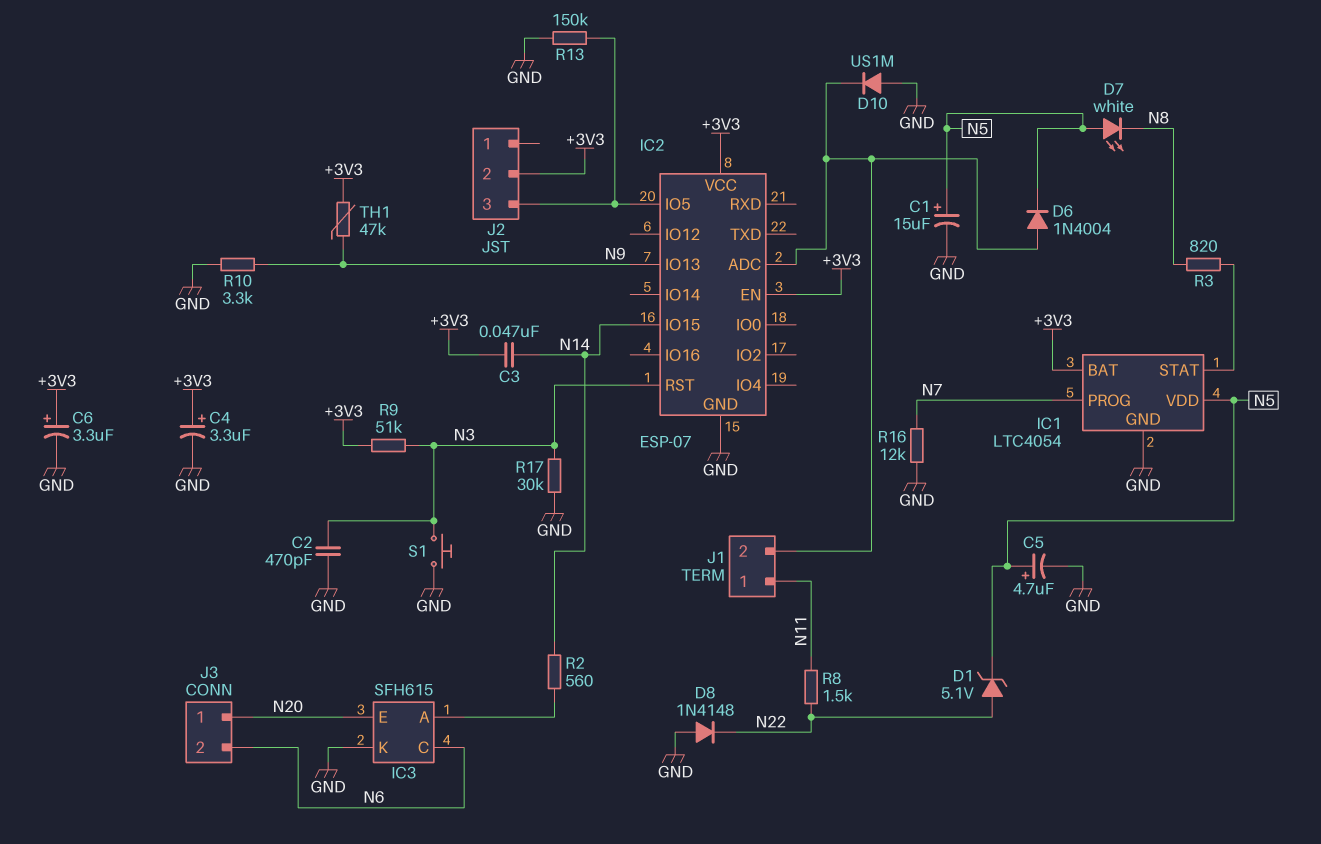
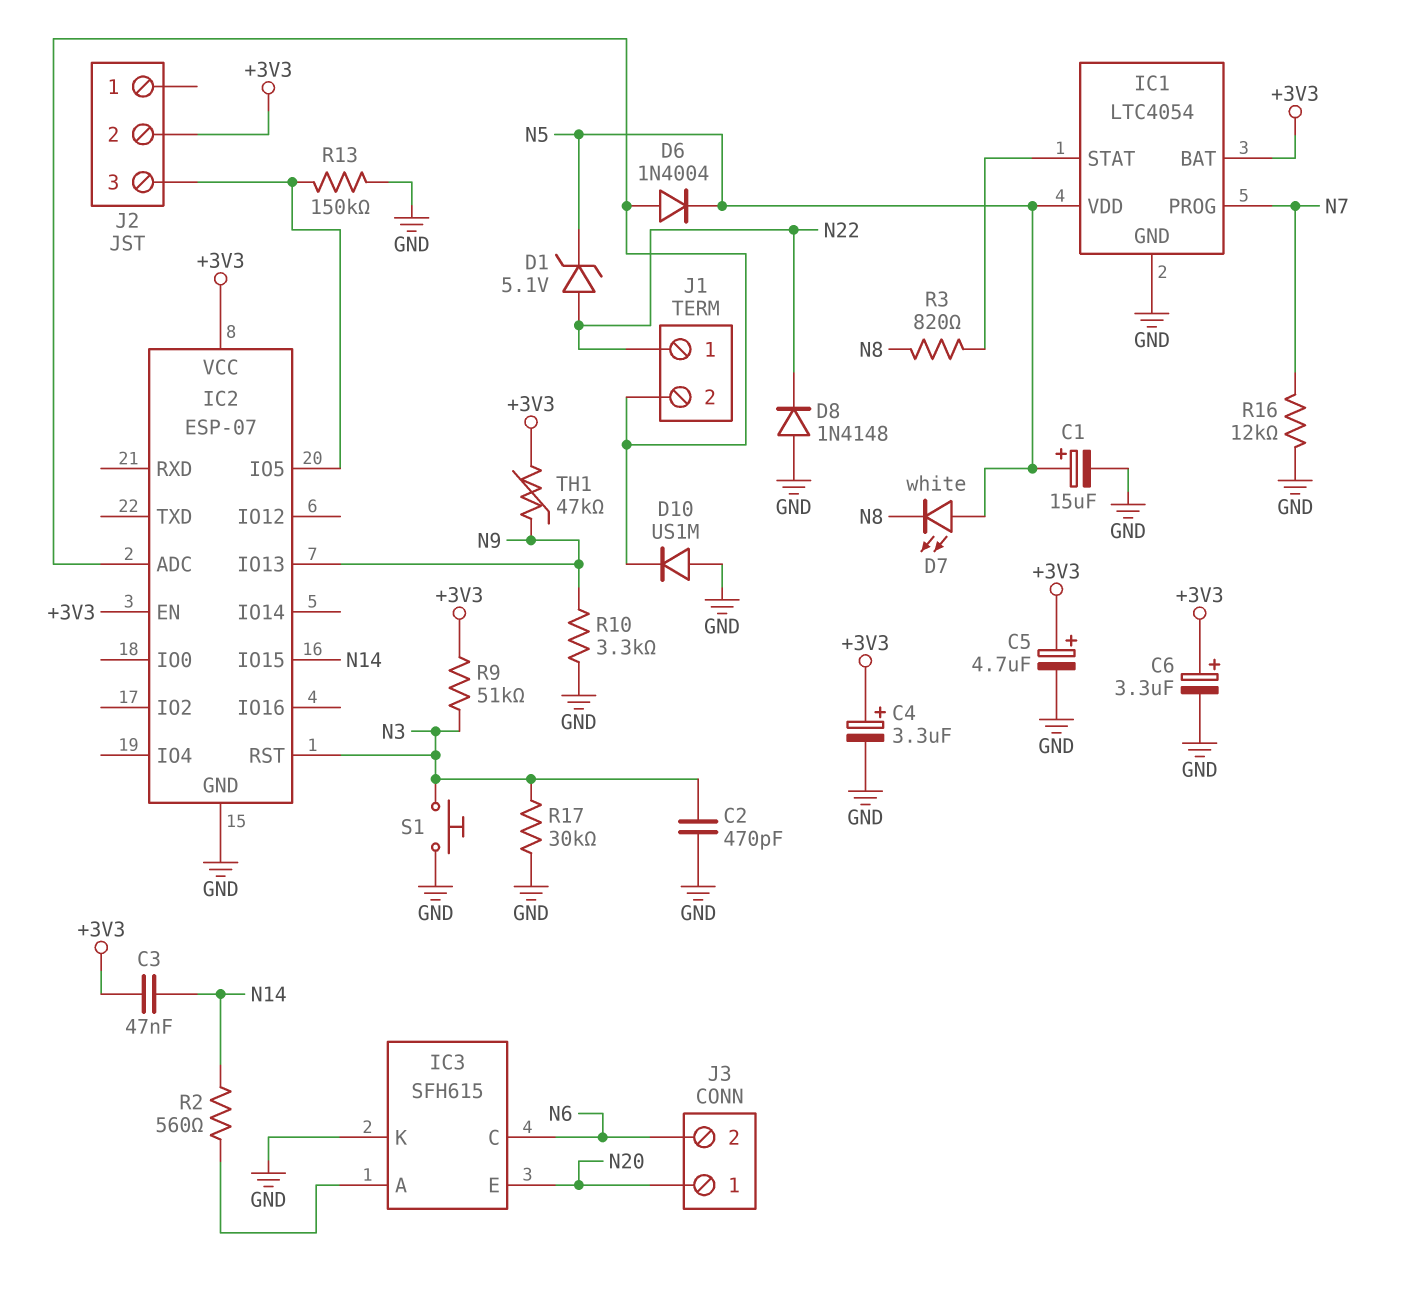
C5: 4.7uF (plus N5, minus GND) -> 4.7uF (plus +3V3, minus GND)
J1 pin 1: N11 -> N22
R8: 1.5k (N11, N22) -> none

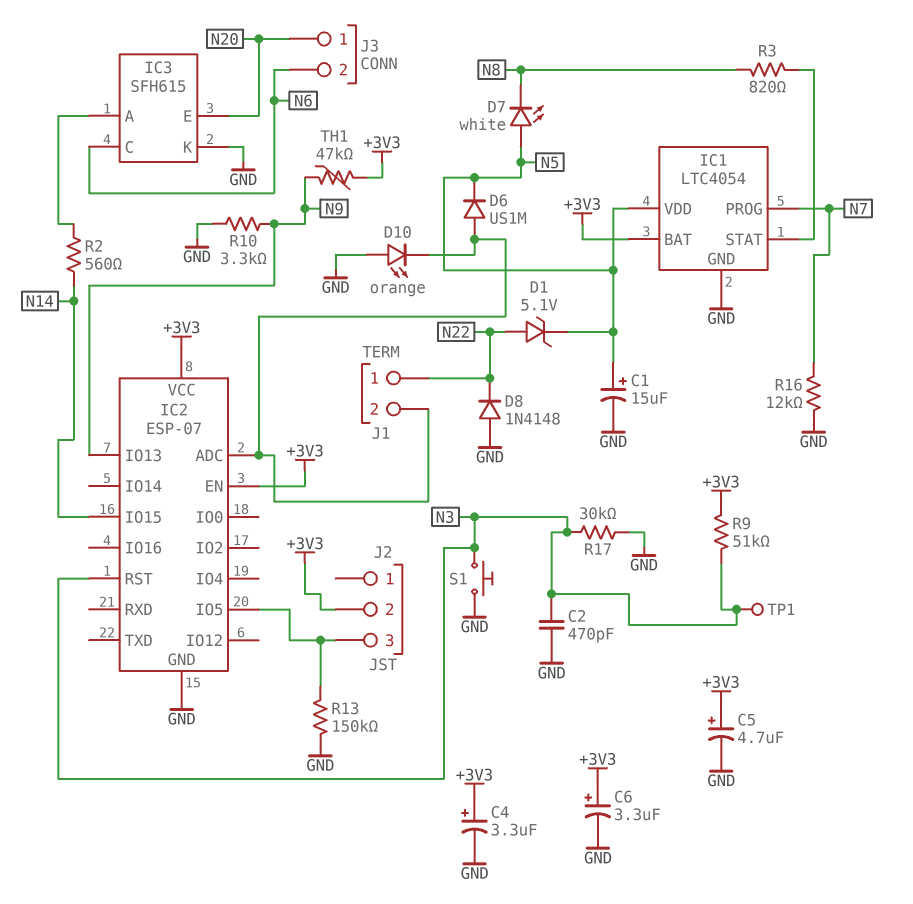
C3: 47nF (+3V3, N14) -> none
D6: diode 1N4004 (A IC2/ADC, K N5) -> diode US1M (A IC2/ADC, K N5)
D10: diode US1M (A GND, K IC2/ADC) -> LED orange (A GND, K IC2/ADC)
TP1: none -> test point (N3)

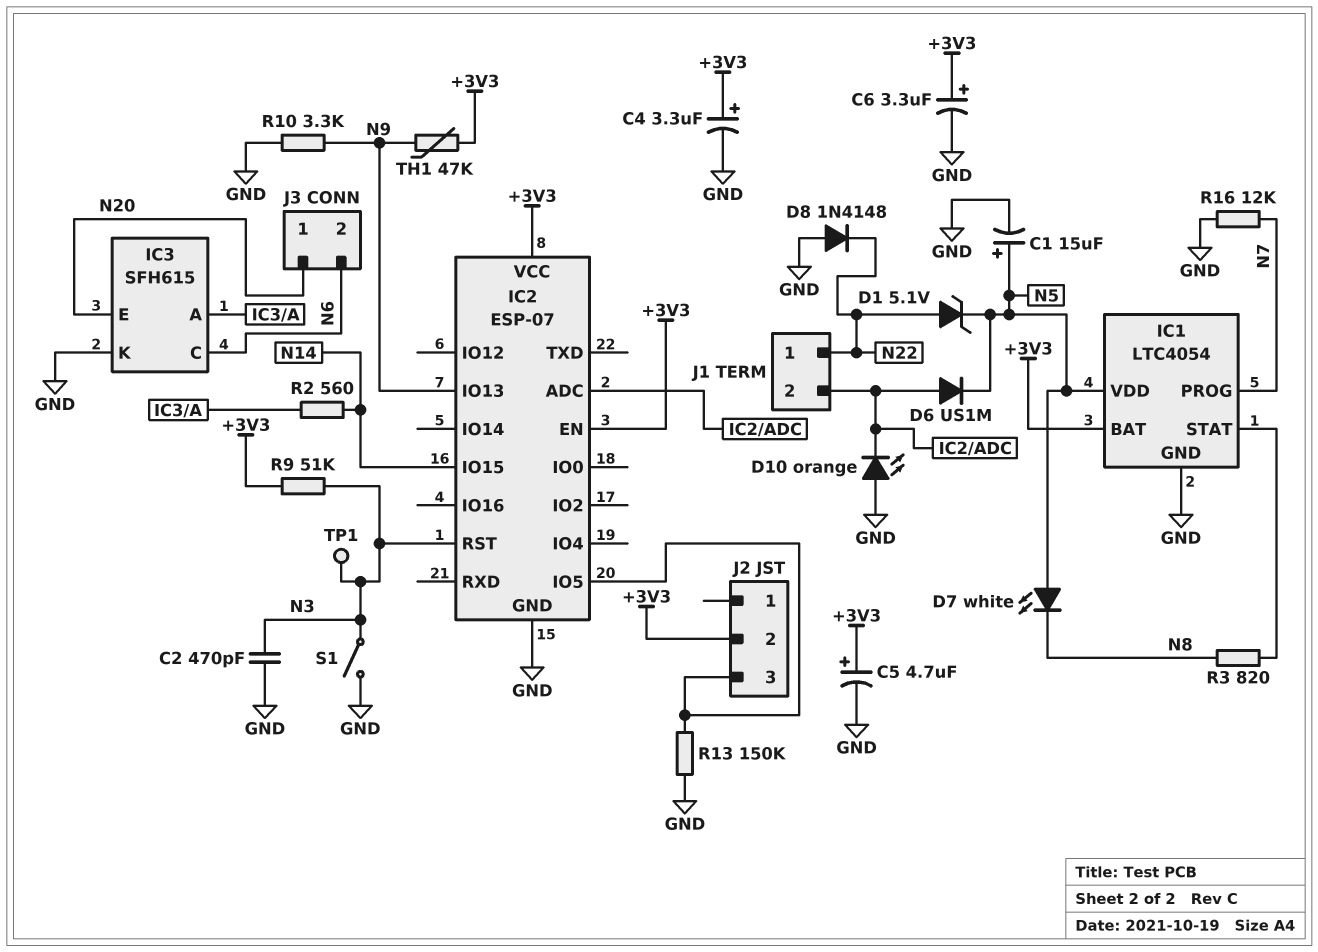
R17: 30k (GND, N3) -> none
S1: button (GND, N3) -> switch (GND, N3)

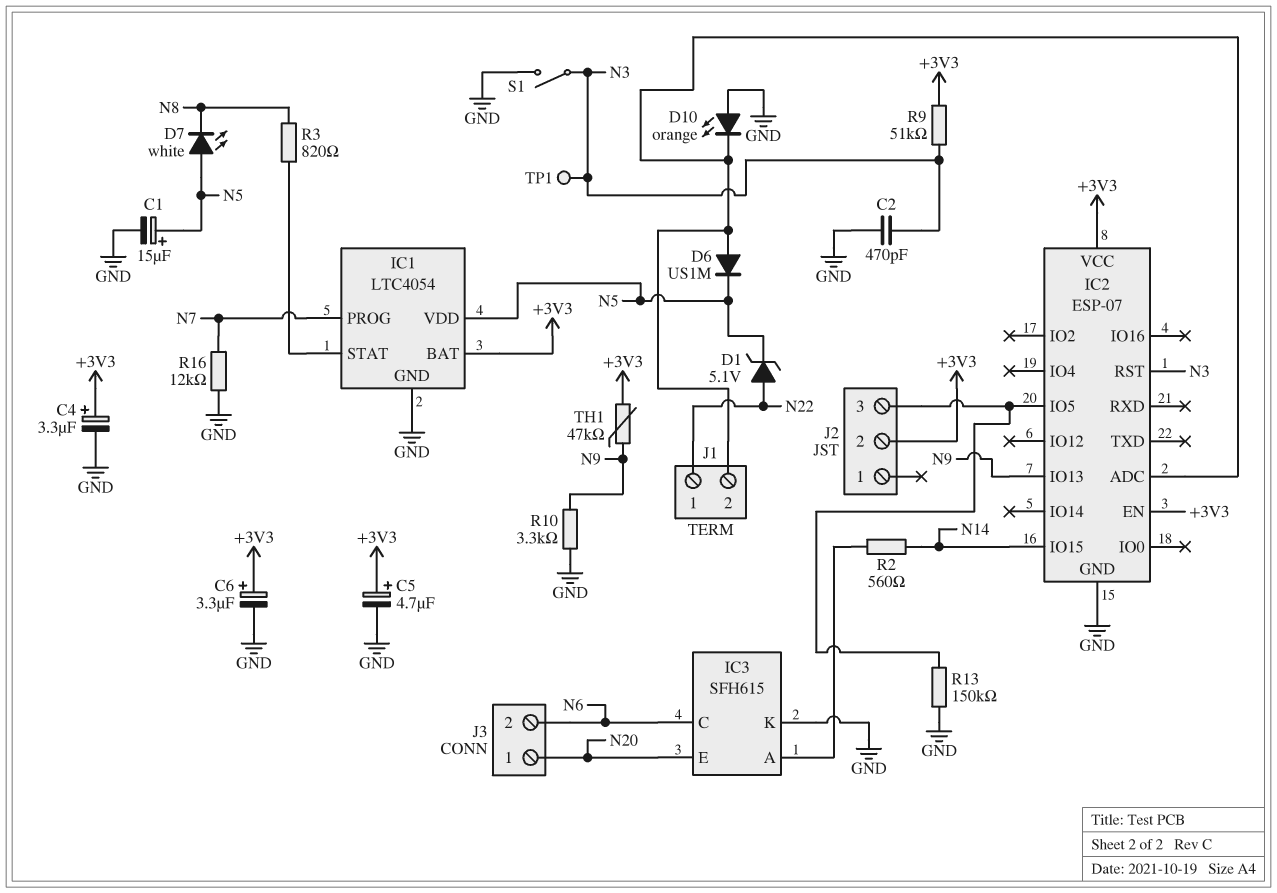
D8: diode 1N4148 (A GND, K N22) -> none

